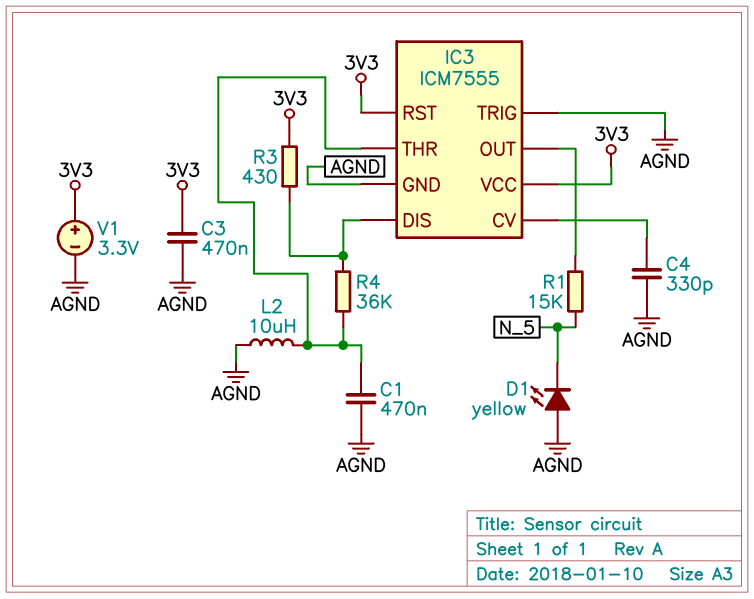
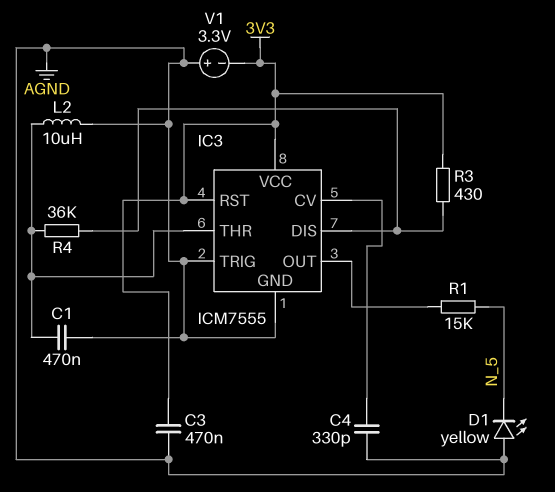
V1: 3.3V (plus 3V3, minus AGND) -> 3.3V (plus AGND, minus 3V3)

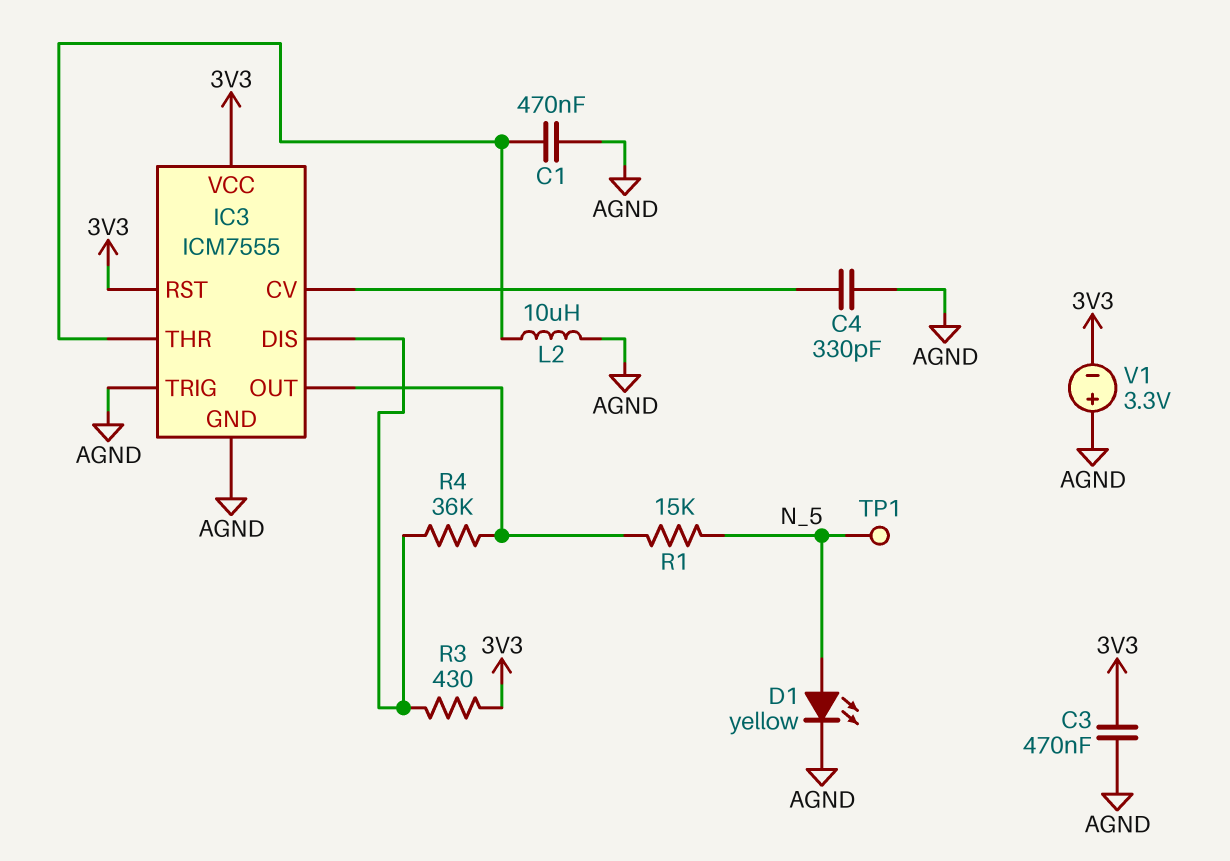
D1: LED yellow (A AGND, K N_5) -> LED yellow (A N_5, K AGND)
R4: 36k (IC3/DIS, IC3/THR) -> 36k (IC3/DIS, IC3/OUT)
TP1: none -> test point (N_5)

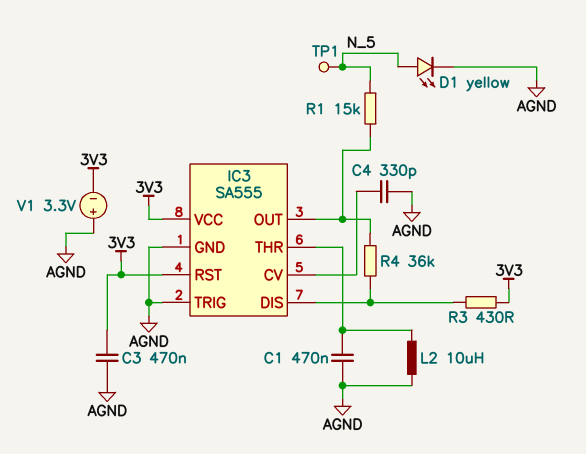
IC3: ICM7555 -> SA555

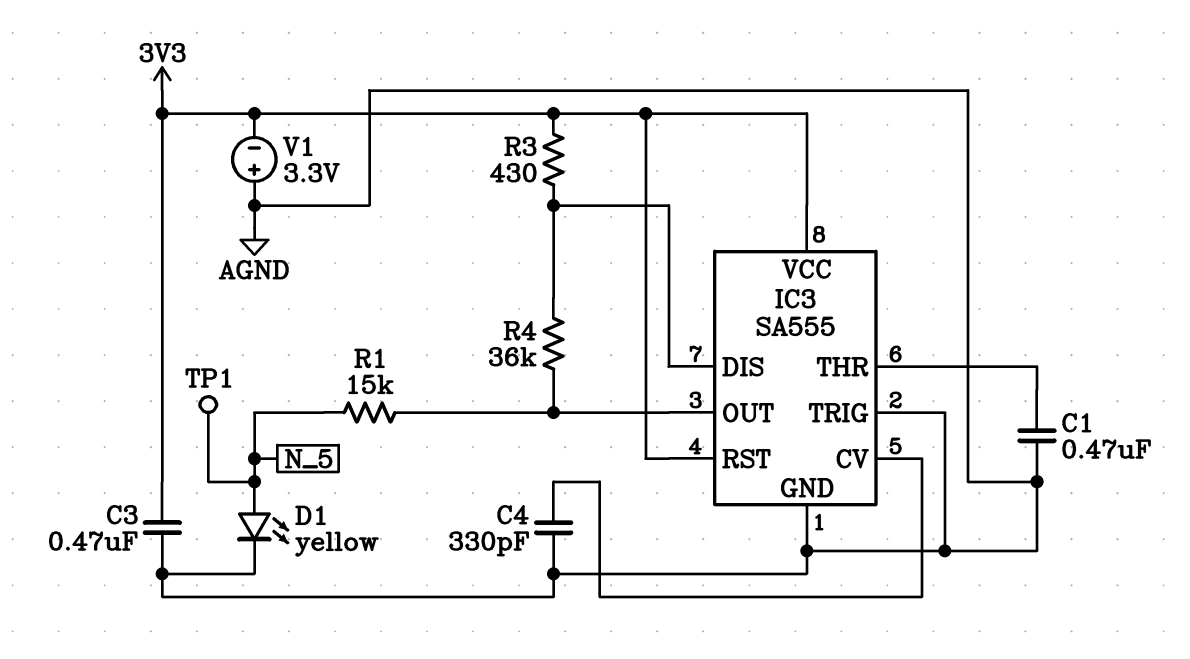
L2: 10uH (AGND, IC3/THR) -> none

